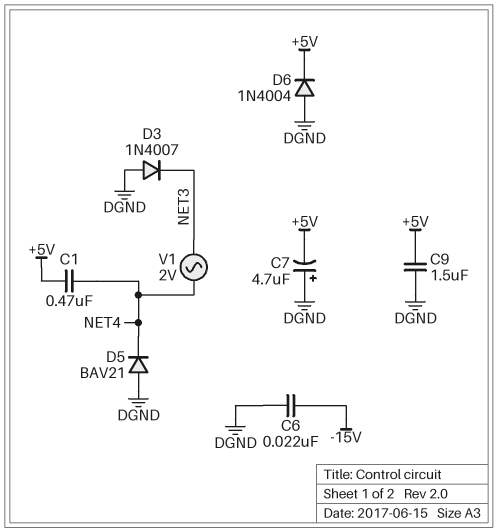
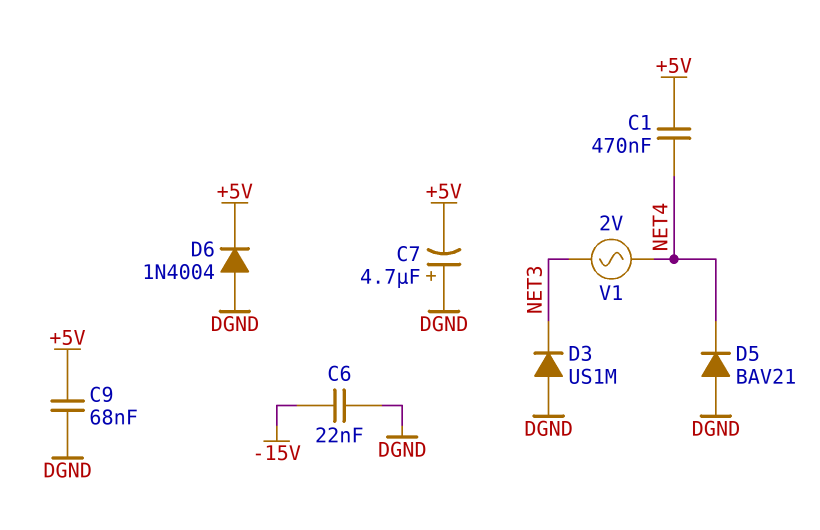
C9: 1.5uF (+5V, DGND) -> 68nF (+5V, DGND)
D3: diode 1N4007 (A DGND, K NET3) -> diode US1M (A DGND, K NET3)

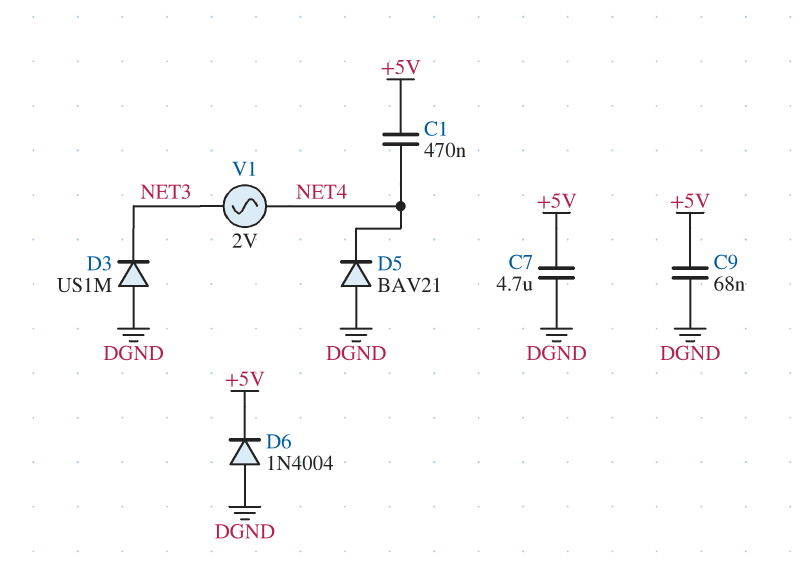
C6: 22nF (-15V, DGND) -> none
C7: 4.7uF (plus DGND, minus +5V) -> 4.7uF (+5V, DGND)

